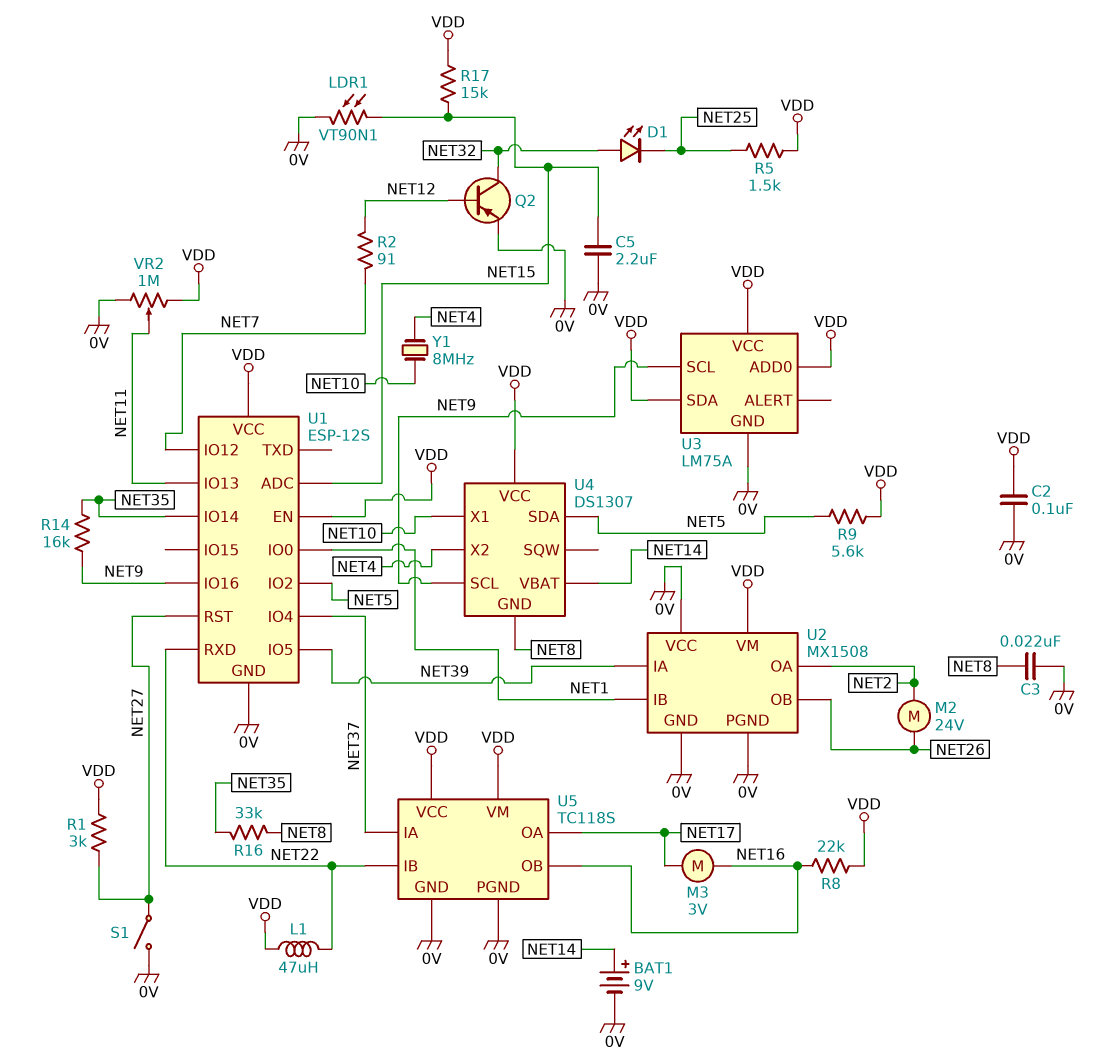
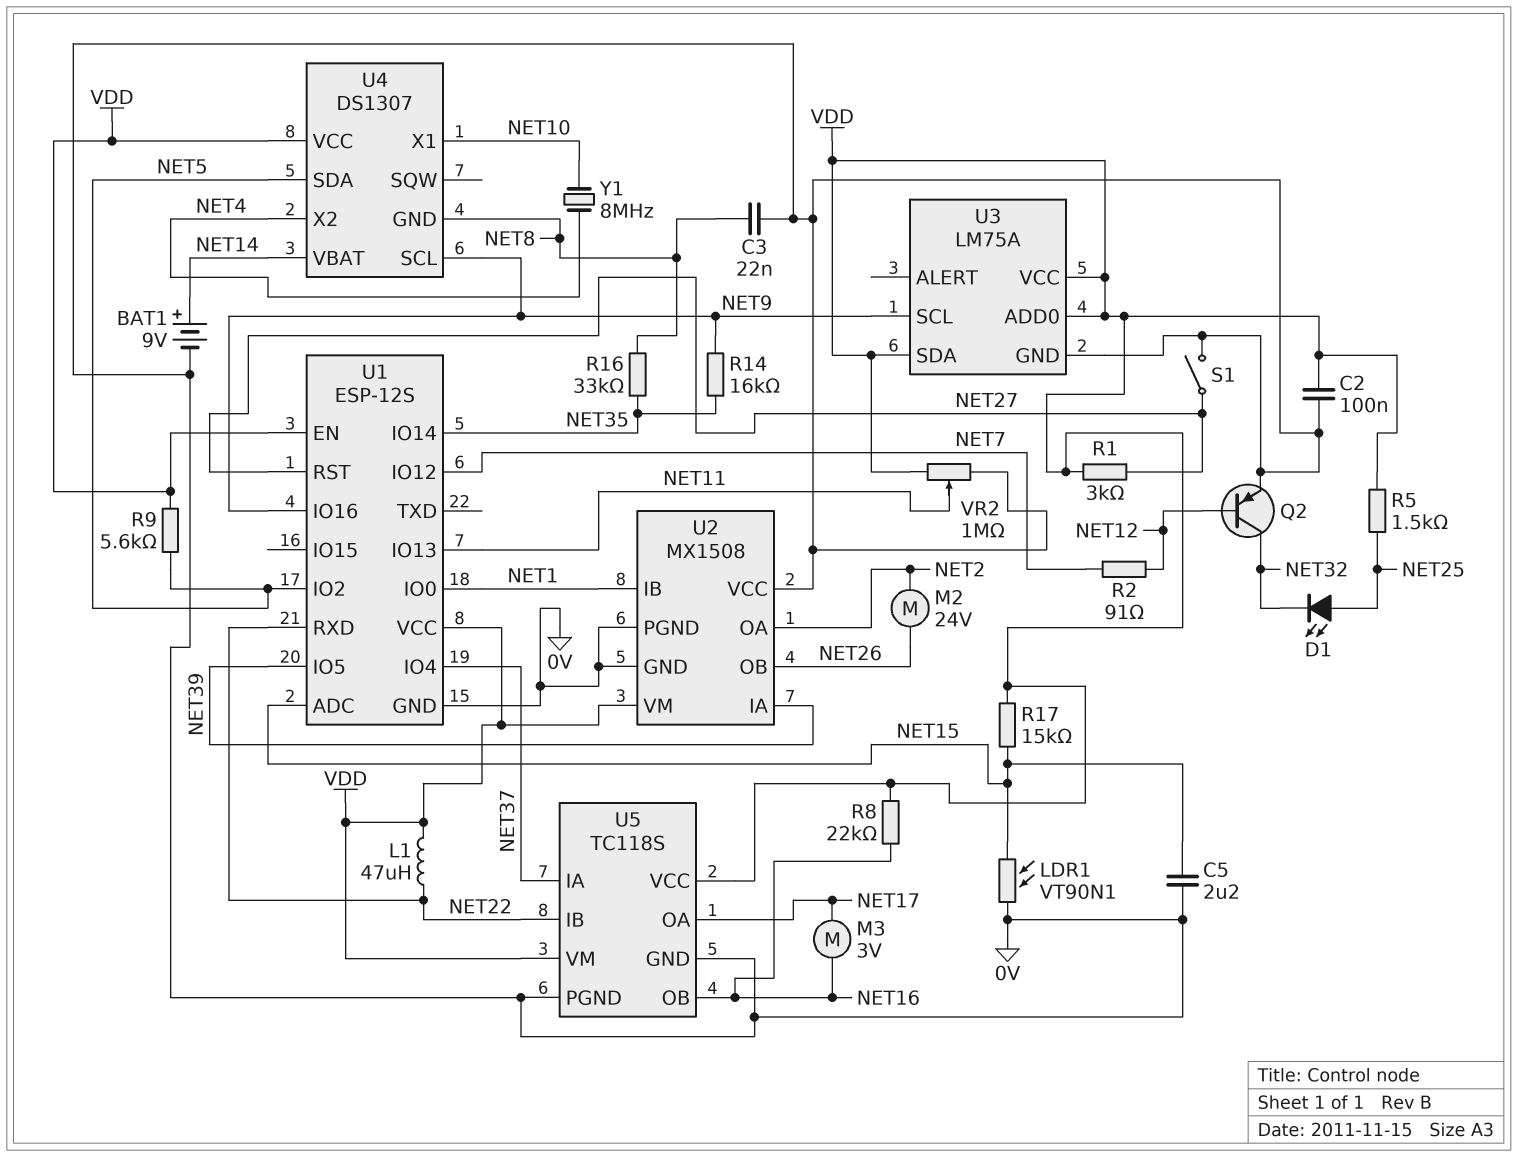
D1: LED (A NET32, K NET25) -> LED (A NET25, K NET32)

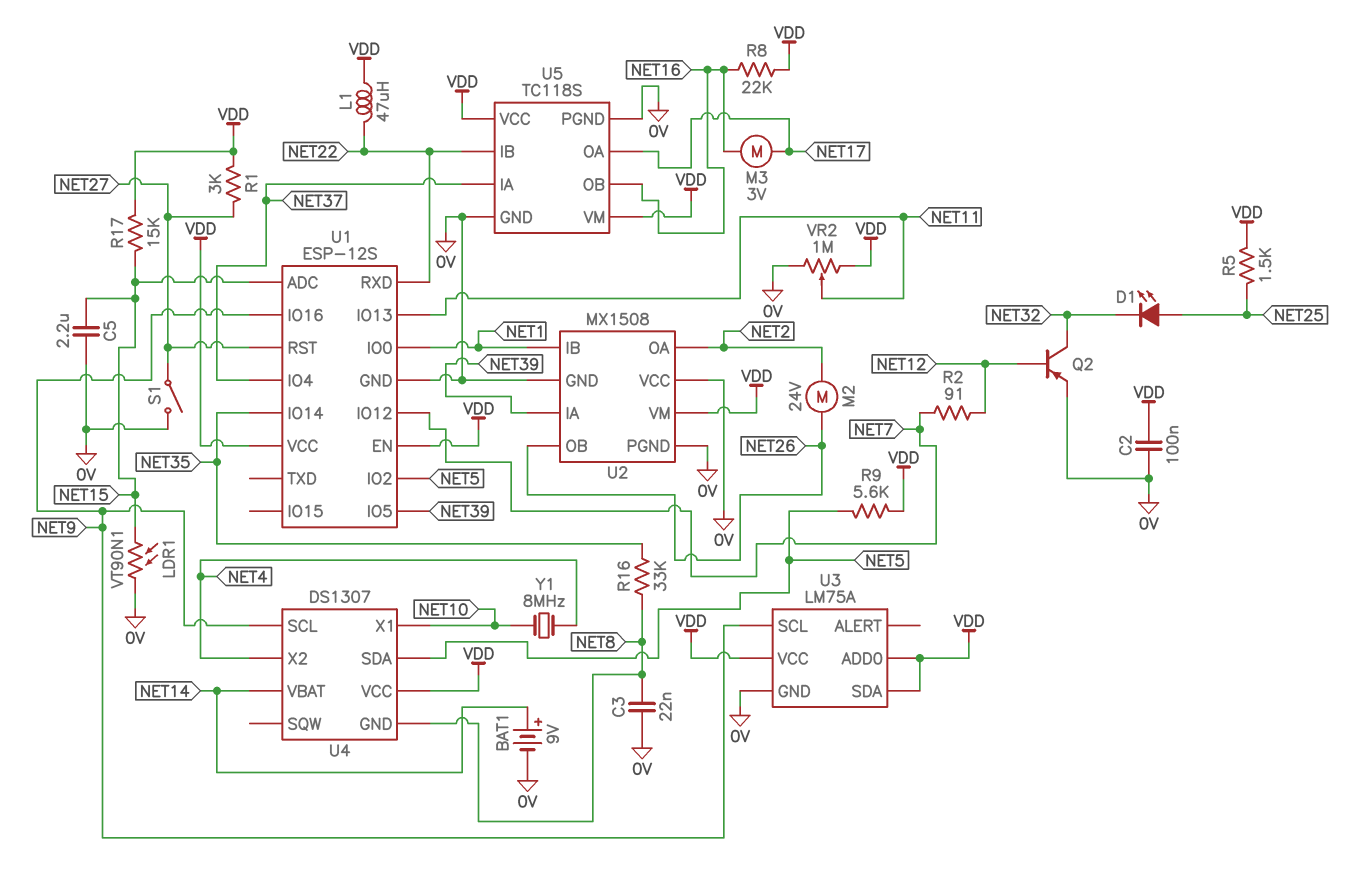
R14: 16k (NET9, NET35) -> none

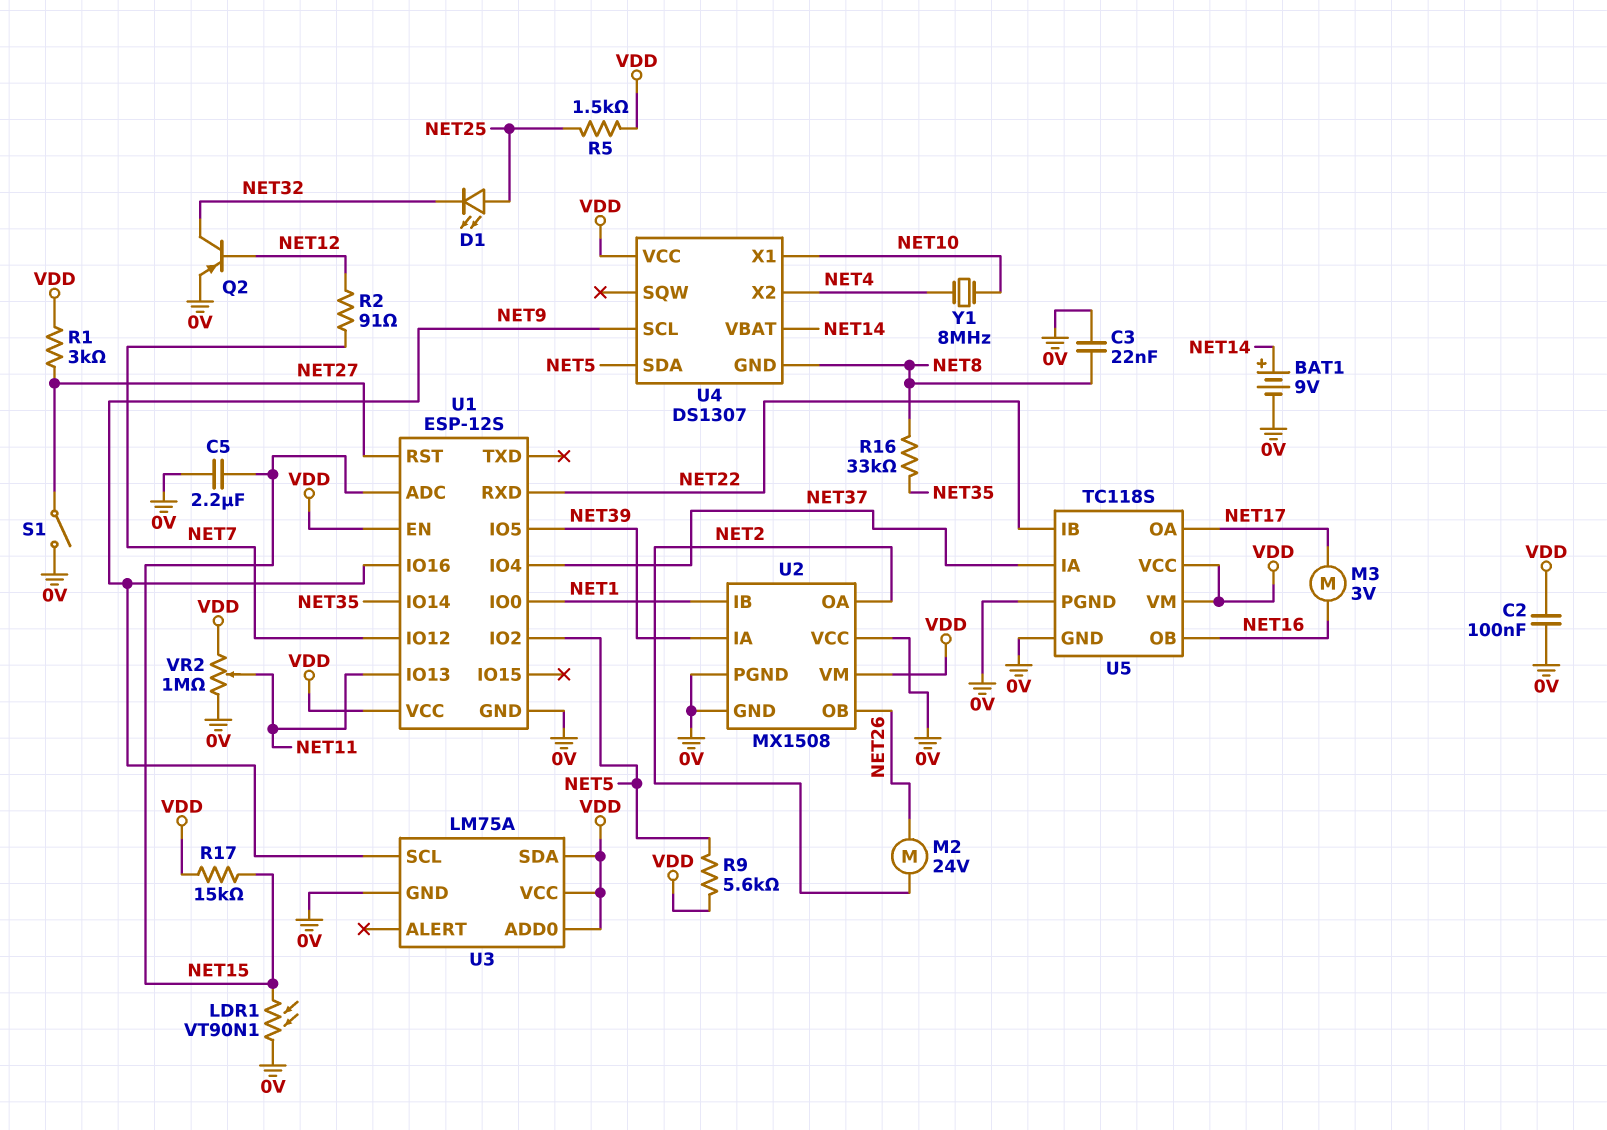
L1: 47uH (NET22, VDD) -> none
R8: 22k (NET16, VDD) -> none

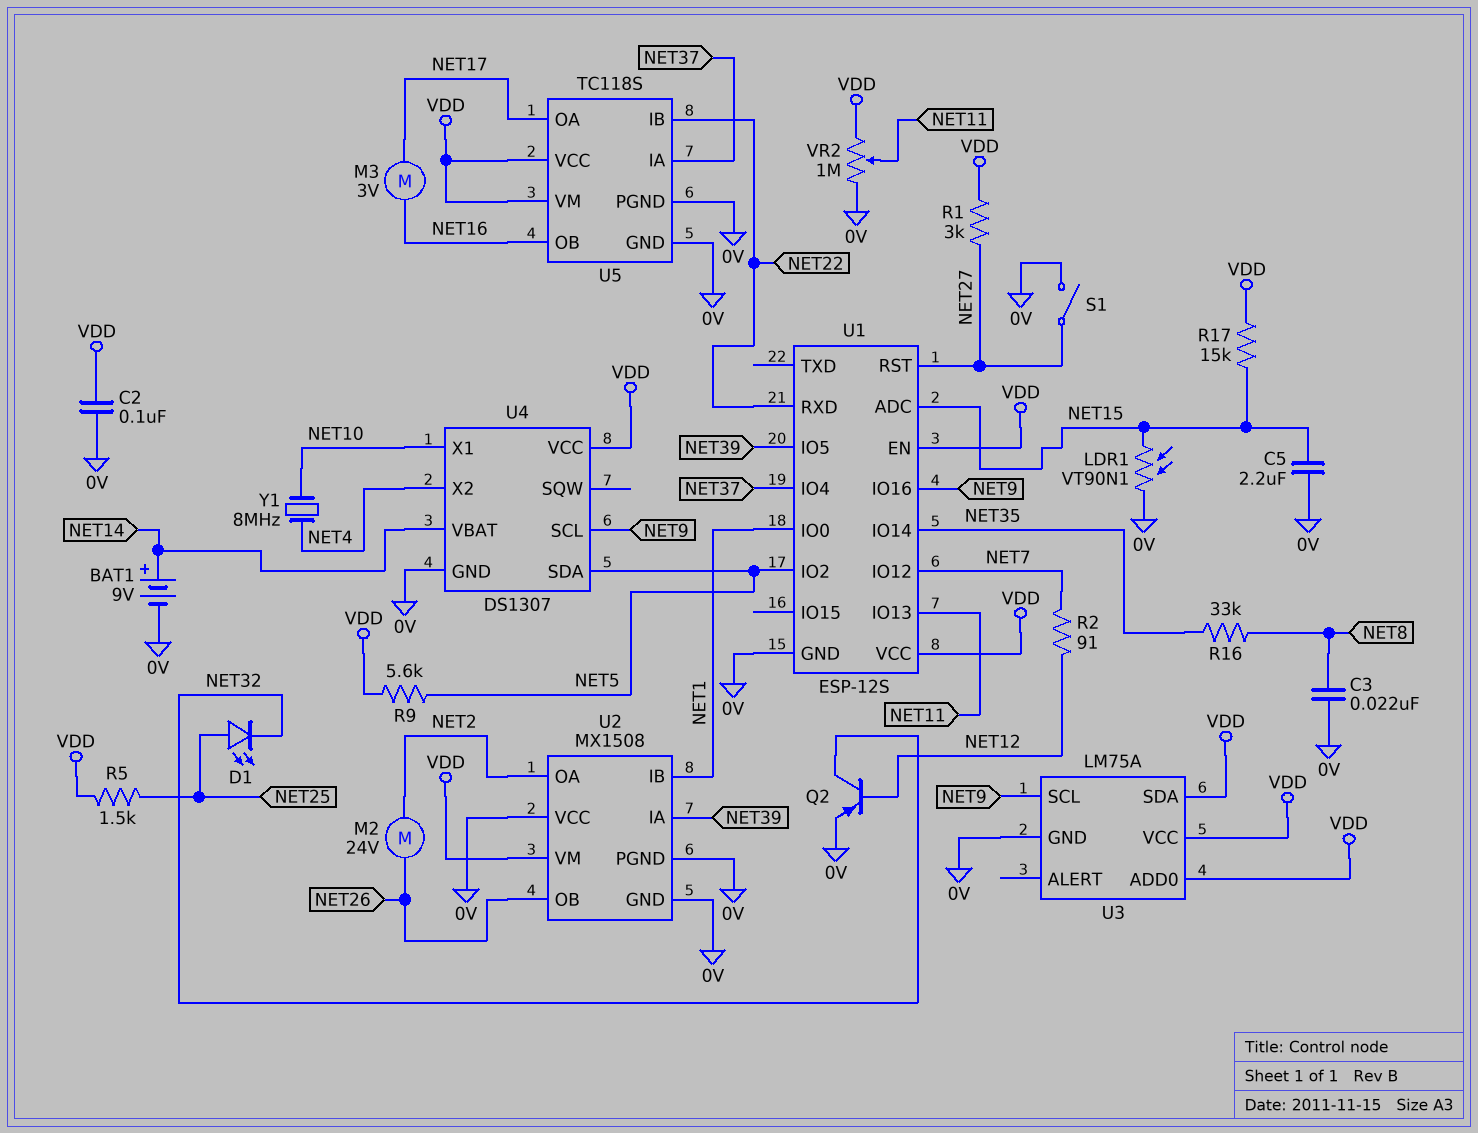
U4 pin GND: NET8 -> 0V

